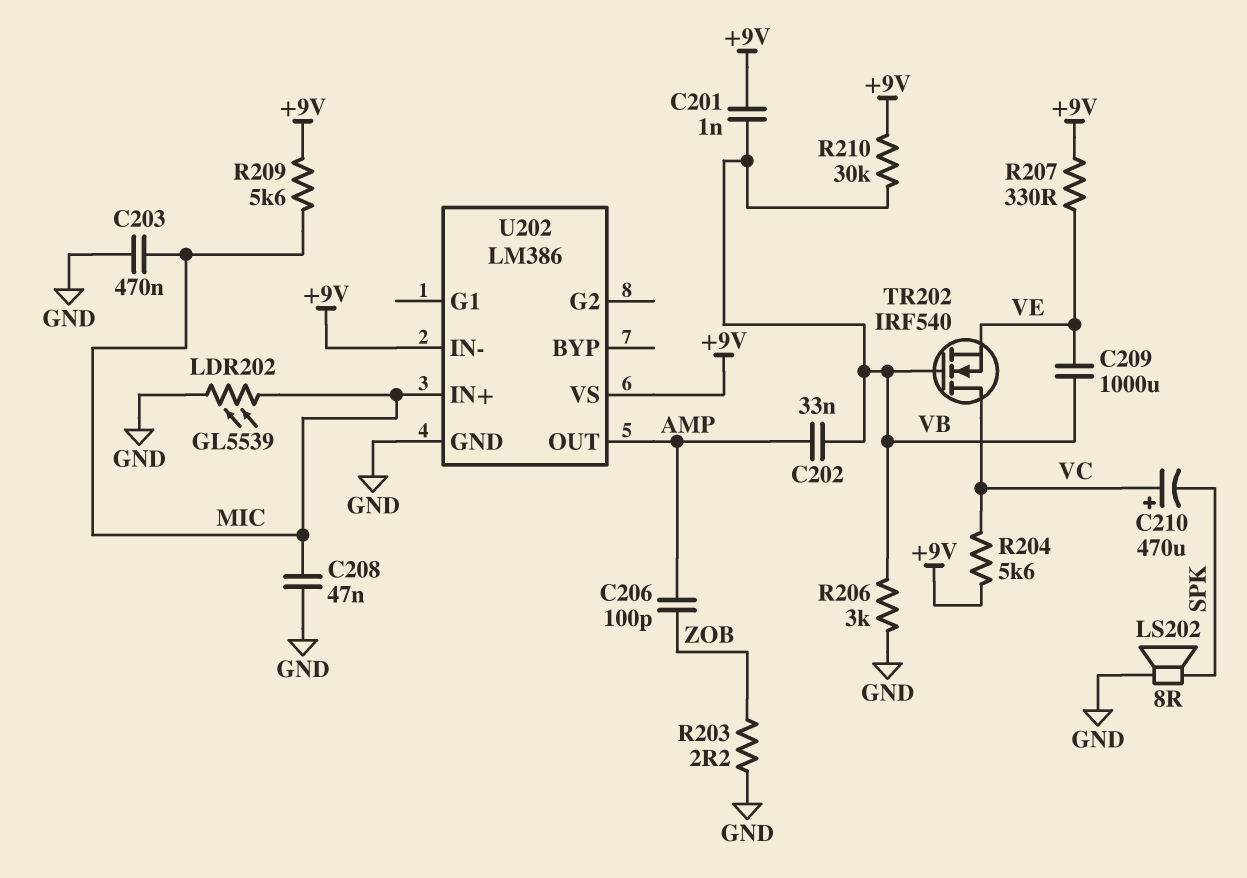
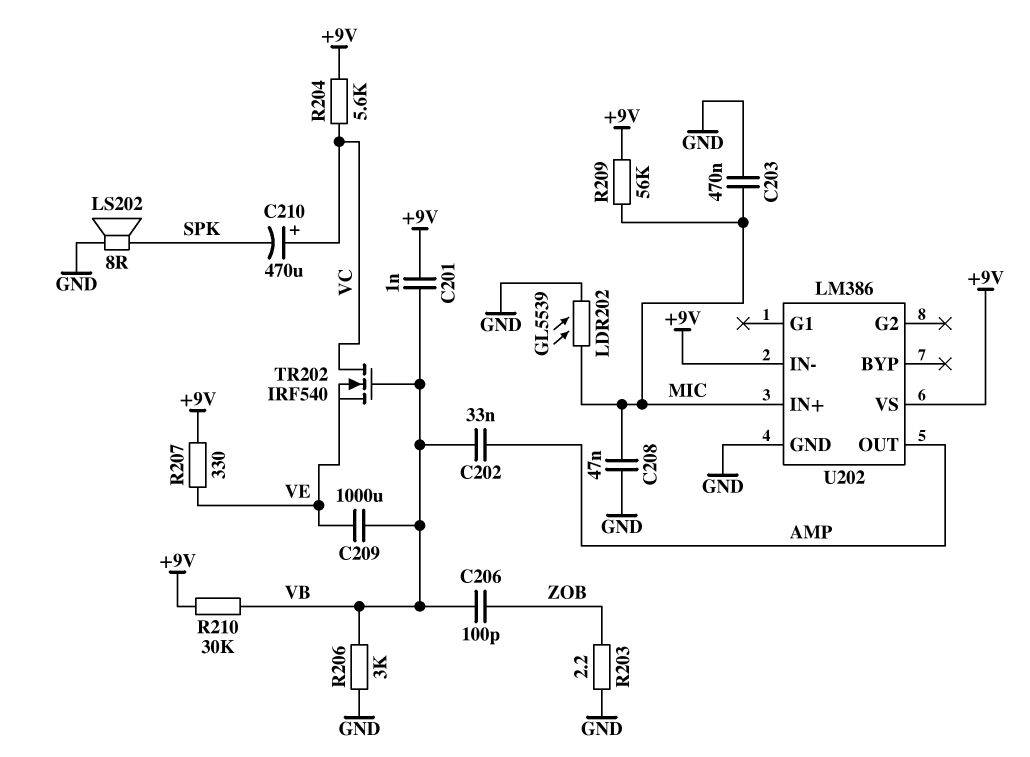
C206: 100pF (AMP, ZOB) -> 100pF (VB, ZOB)
R209: 5.6k (+9V, MIC) -> 56k (+9V, MIC)

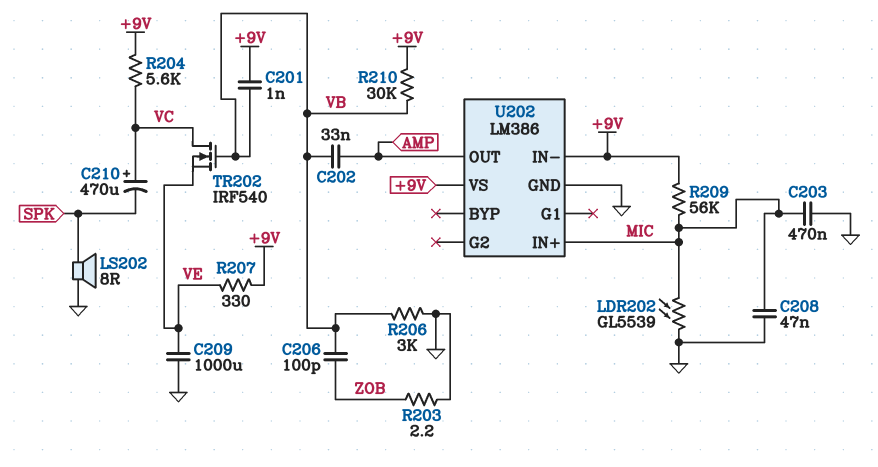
C209: 1000uF (VB, VE) -> 1000uF (GND, VE)

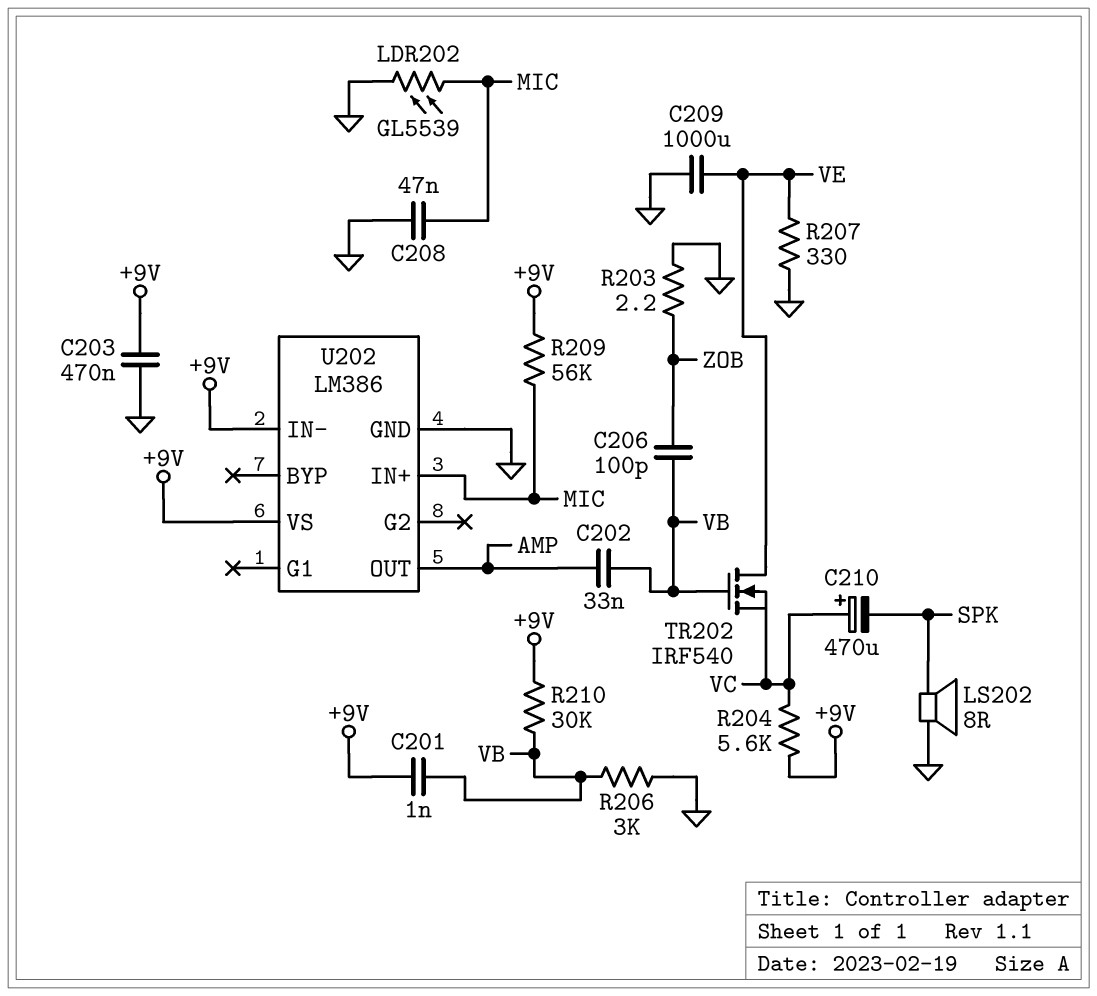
C203: 470nF (GND, MIC) -> 470nF (+9V, GND)
R207: 330 (+9V, VE) -> 330 (GND, VE)
TR202: NMOS IRF540 (G VB, D VC, S VE) -> NMOS IRF540 (G VB, D VE, S VC)

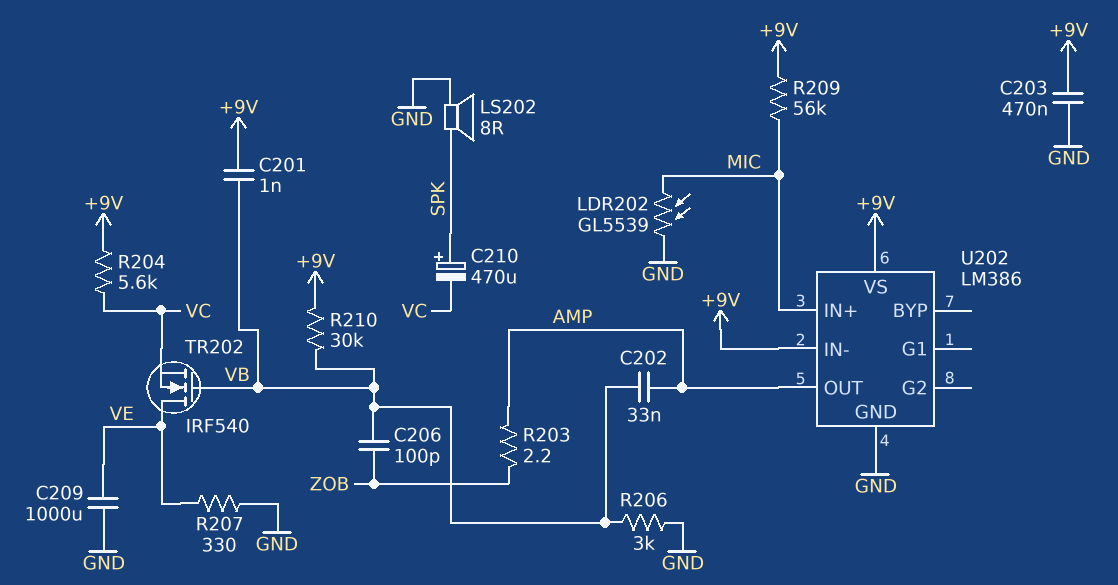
C208: 47nF (GND, MIC) -> none
C210: 470uF (plus VC, minus SPK) -> 470uF (plus SPK, minus VC)
R203: 2.2 (GND, ZOB) -> 2.2 (AMP, ZOB)

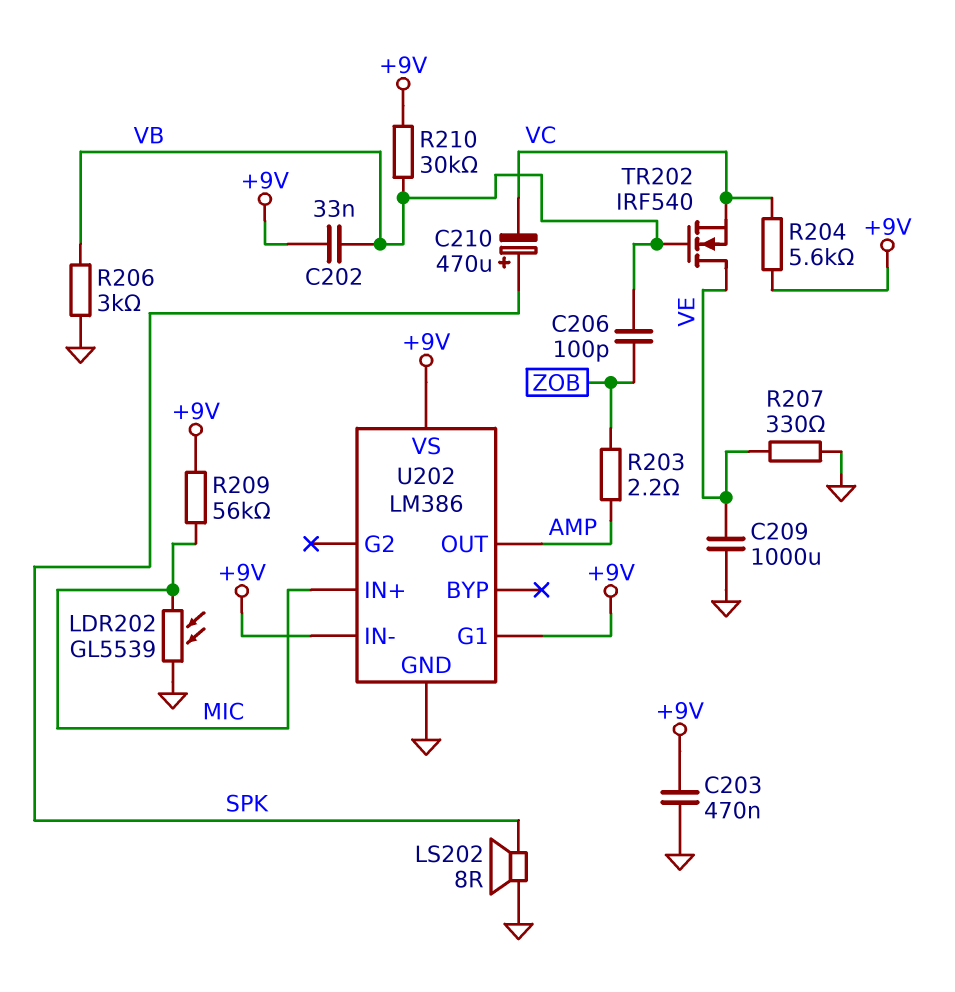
C201: 1nF (+9V, VB) -> none
C202: 33nF (AMP, VB) -> 33nF (+9V, VB)
U202 pin G1: none -> +9V

